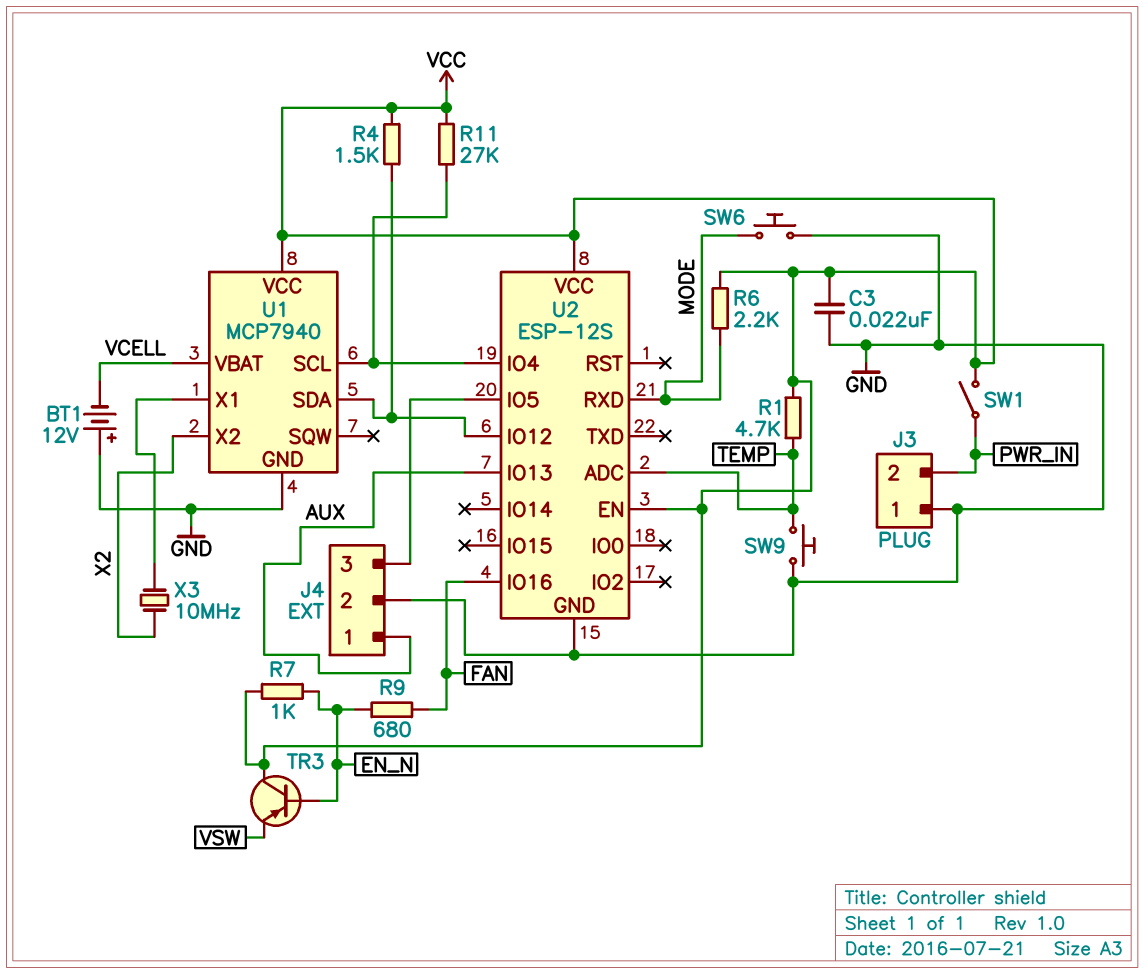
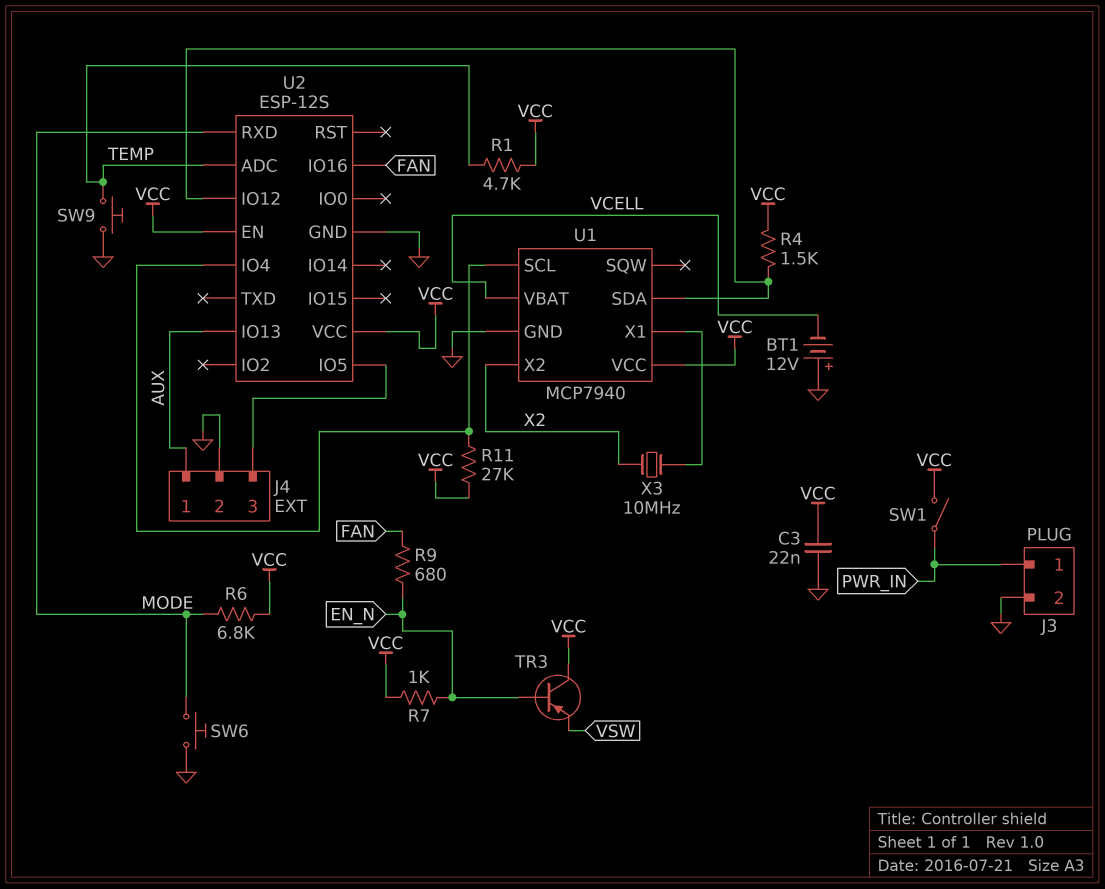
J3 pin 1: GND -> PWR_IN
J3 pin 2: PWR_IN -> GND
R6: 2.2k (MODE, VCC) -> 6.8k (MODE, VCC)

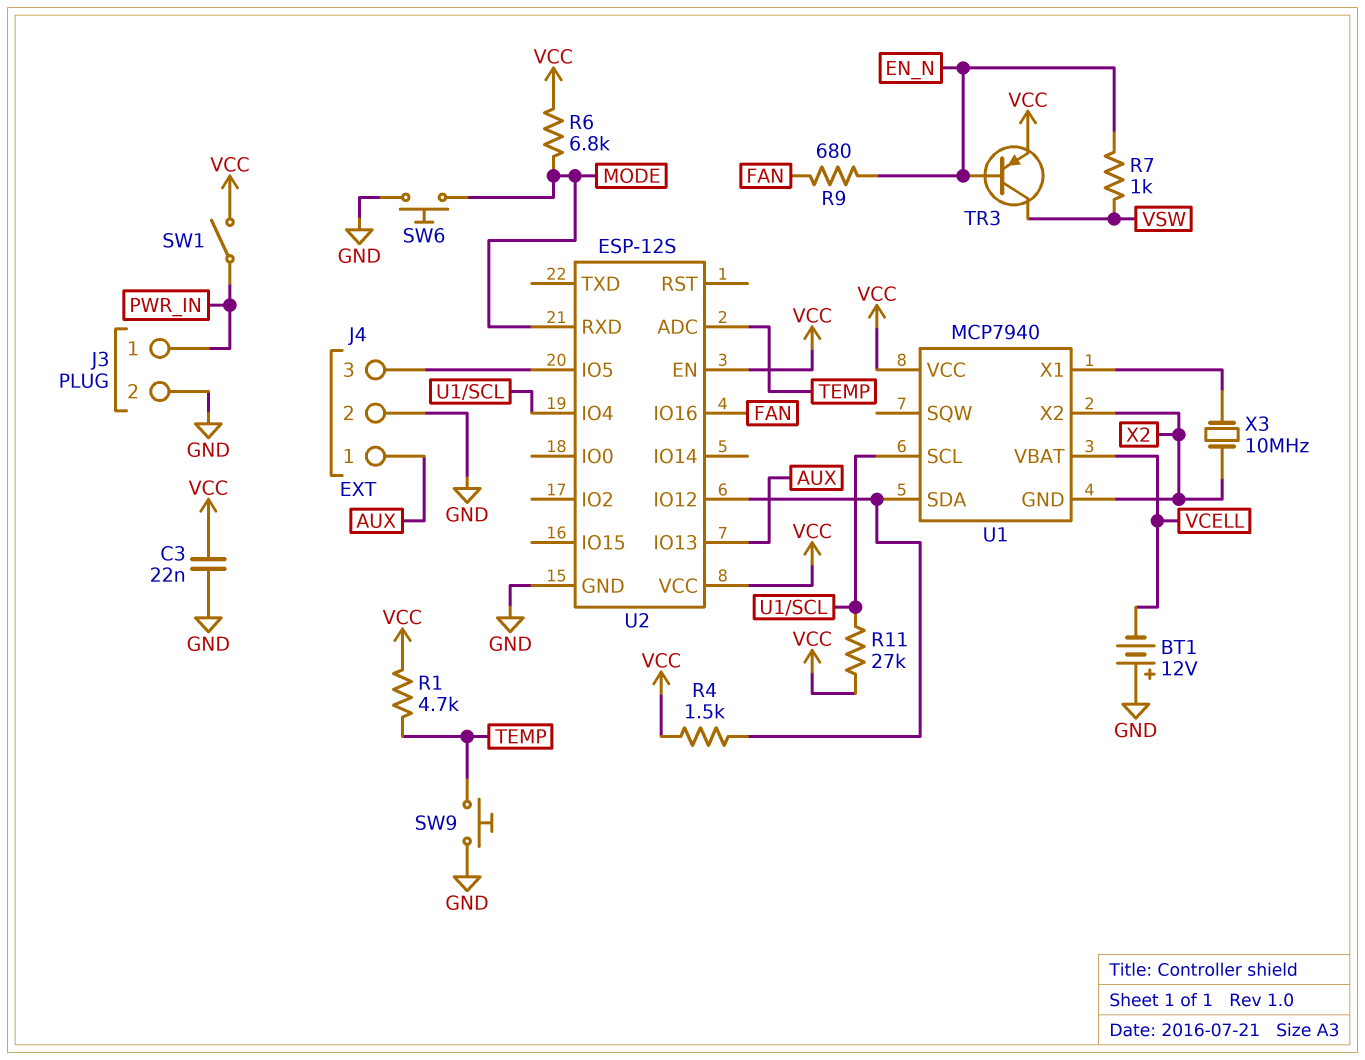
R7: 1k (EN_N, VCC) -> 1k (EN_N, VSW)
TR3: PNP (B EN_N, C VCC, E VSW) -> PNP (B EN_N, C VSW, E VCC)
U1 pin GND: GND -> X2

